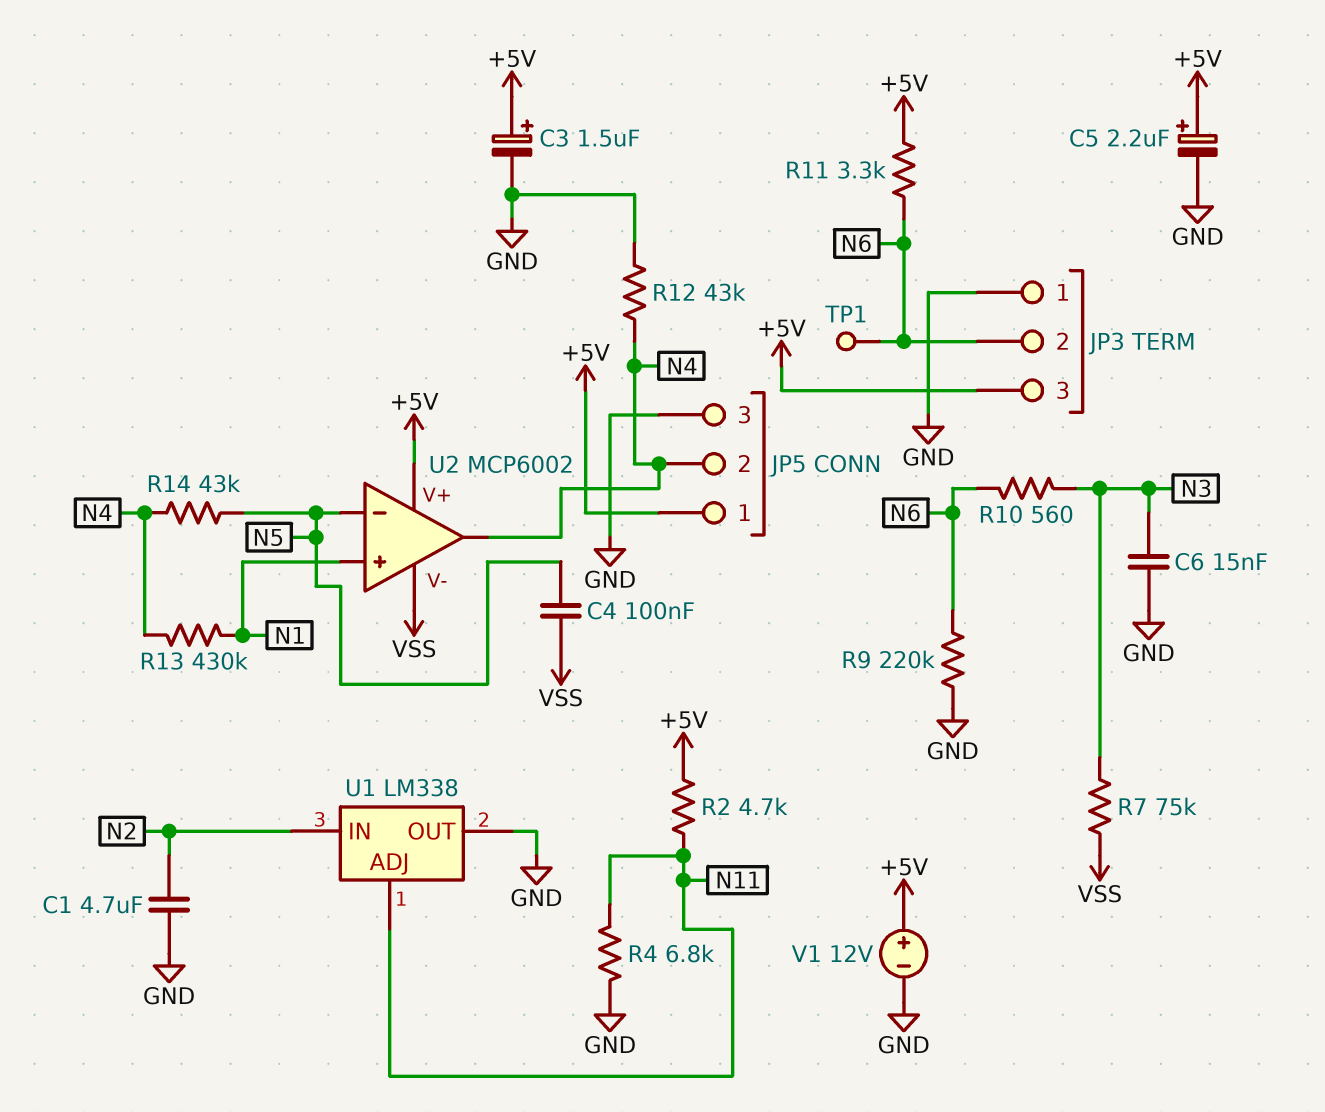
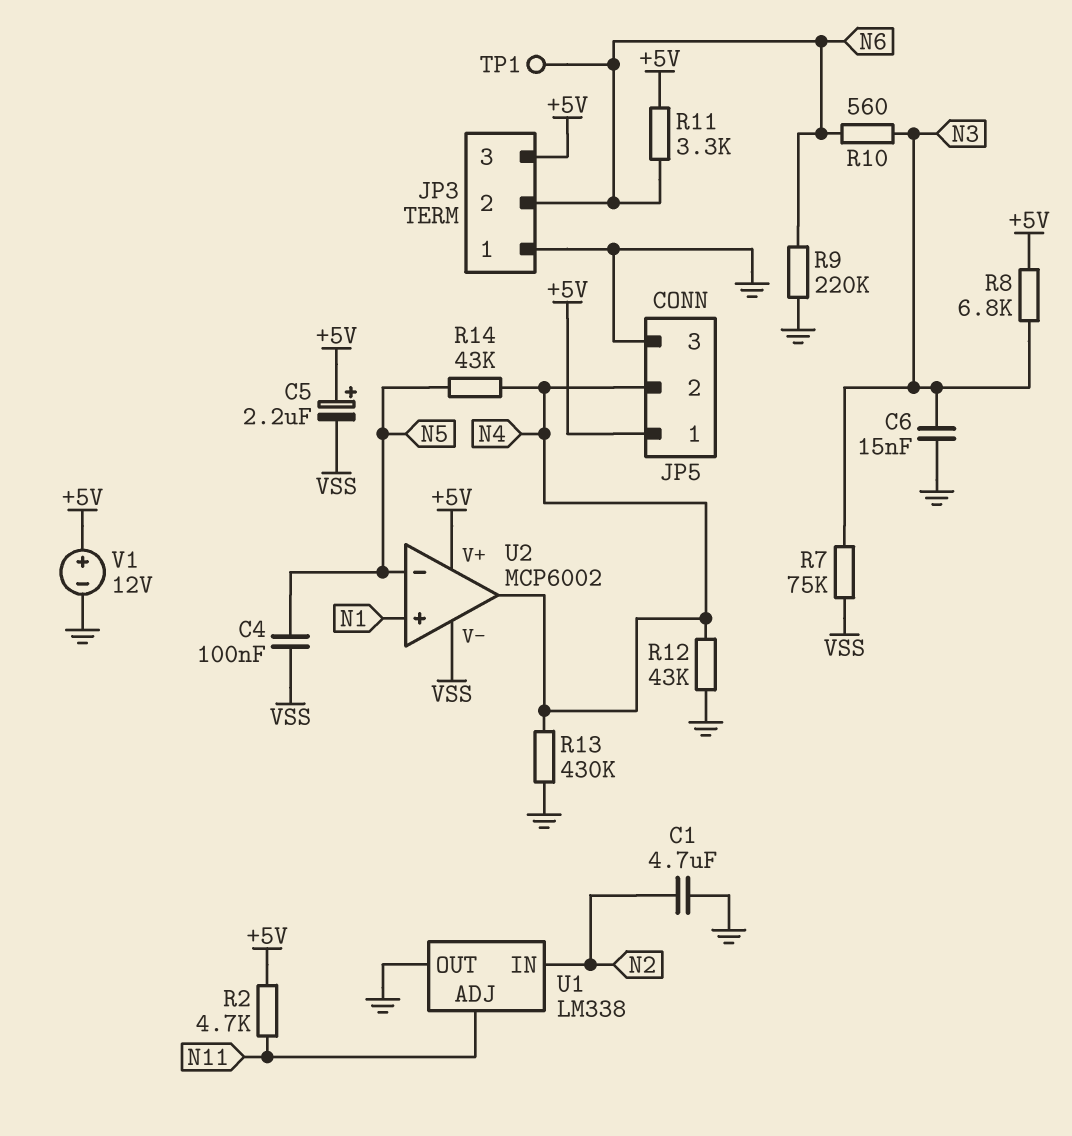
C3: 1.5uF (plus +5V, minus GND) -> none
C5: 2.2uF (plus +5V, minus GND) -> 2.2uF (plus +5V, minus VSS)
R4: 6.8k (GND, N11) -> none
R8: none -> 6.8k (+5V, N3)
R13: 430k (N1, N4) -> 430k (GND, N4)

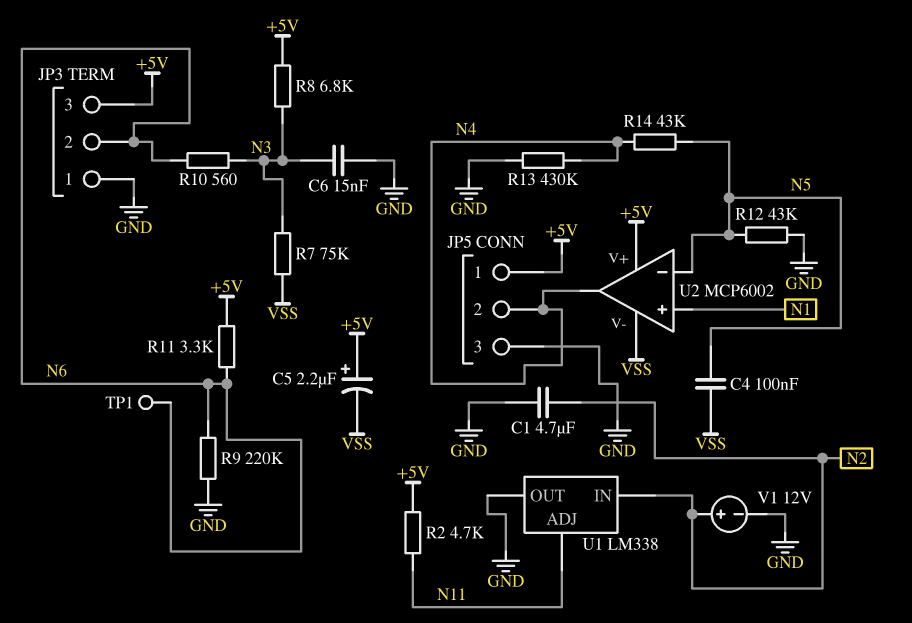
R12: 43k (GND, N4) -> 43k (GND, N5)
V1: 12V (plus +5V, minus GND) -> 12V (plus N2, minus GND)

